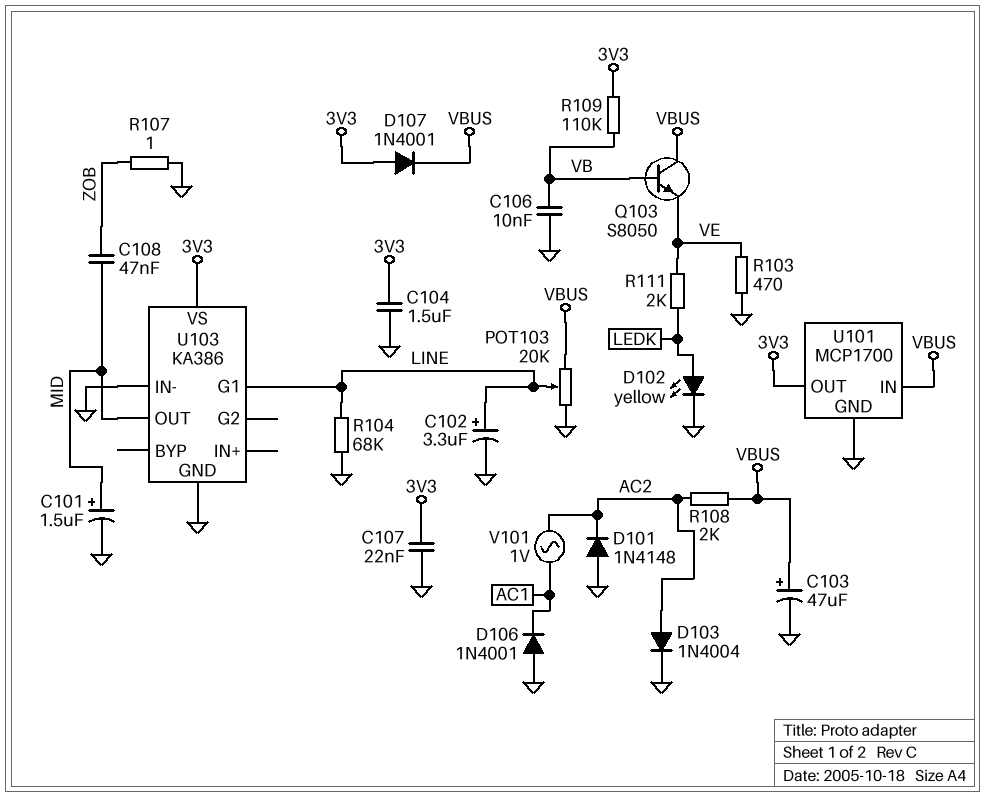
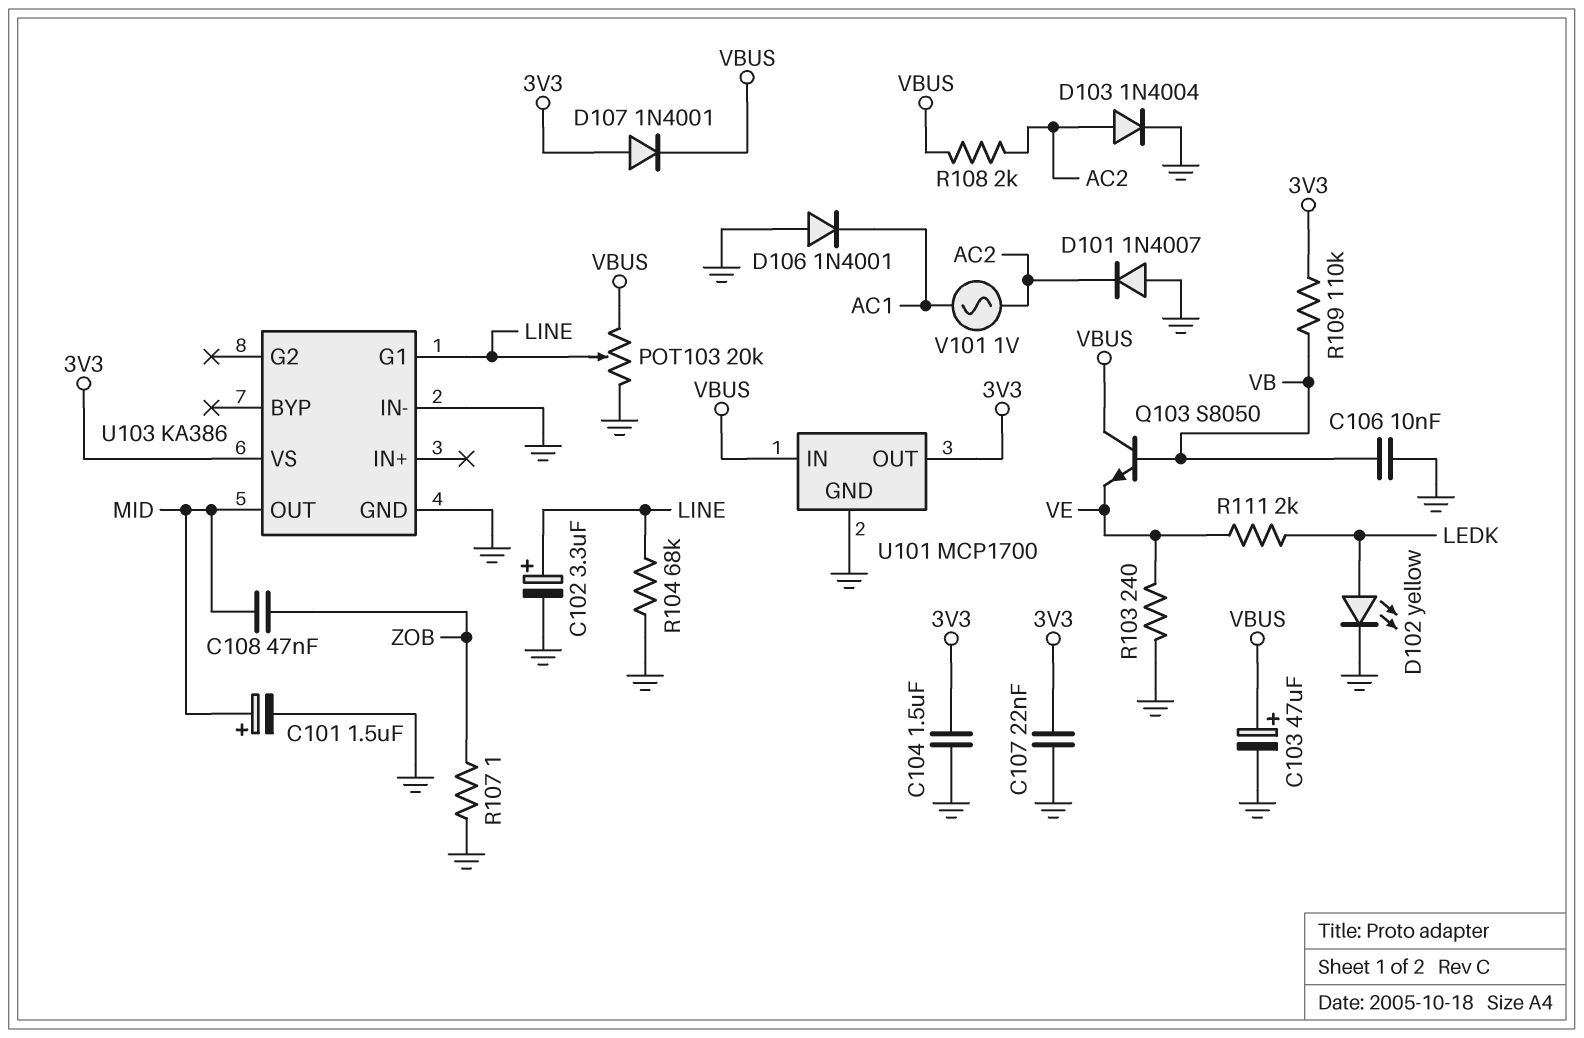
D101: diode 1N4148 (A GND, K AC2) -> diode 1N4007 (A GND, K AC2)
R103: 470 (GND, VE) -> 240 (GND, VE)

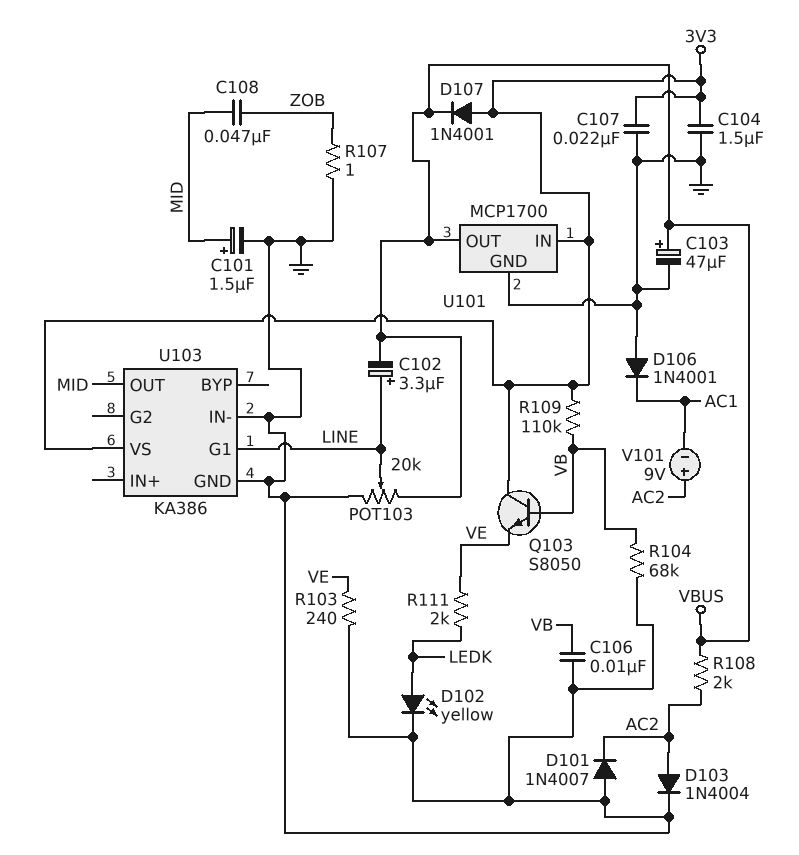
C102: 3.3uF (plus LINE, minus GND) -> 3.3uF (plus LINE, minus VBUS)
Q103: NPN S8050 (B VB, C VBUS, E VE) -> NPN S8050 (B VB, C 3V3, E VE)
R104: 68k (GND, LINE) -> 68k (GND, VB)
U101 pin IN: VBUS -> 3V3
U101 pin OUT: 3V3 -> VBUS
V101: AC 1V (AC1, AC2) -> 9V (plus AC2, minus AC1)

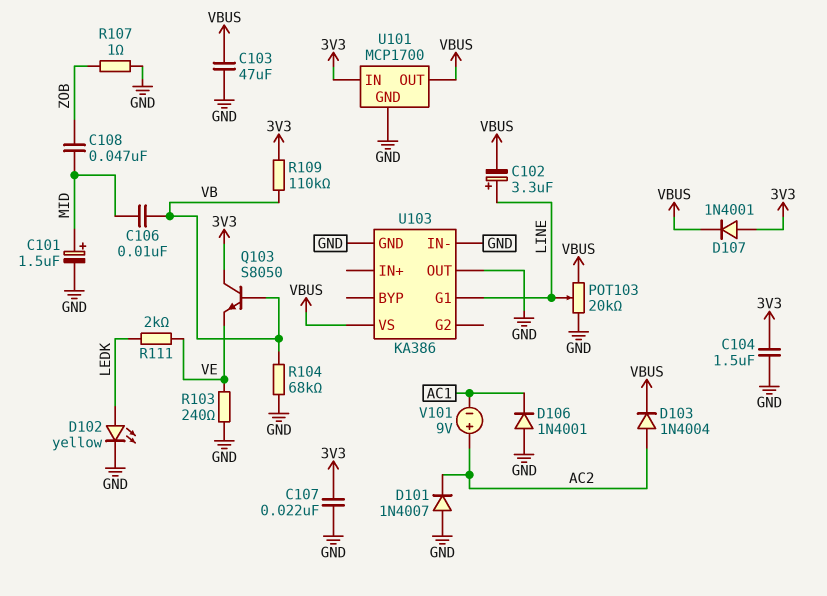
C103: 47uF (plus VBUS, minus GND) -> 47uF (GND, VBUS)
C106: 10nF (GND, VB) -> 10nF (MID, VB)
D103: diode 1N4004 (A AC2, K GND) -> diode 1N4004 (A AC2, K VBUS)
R108: 2k (AC2, VBUS) -> none
U103 pin OUT: MID -> GND
U103 pin VS: 3V3 -> VBUS

